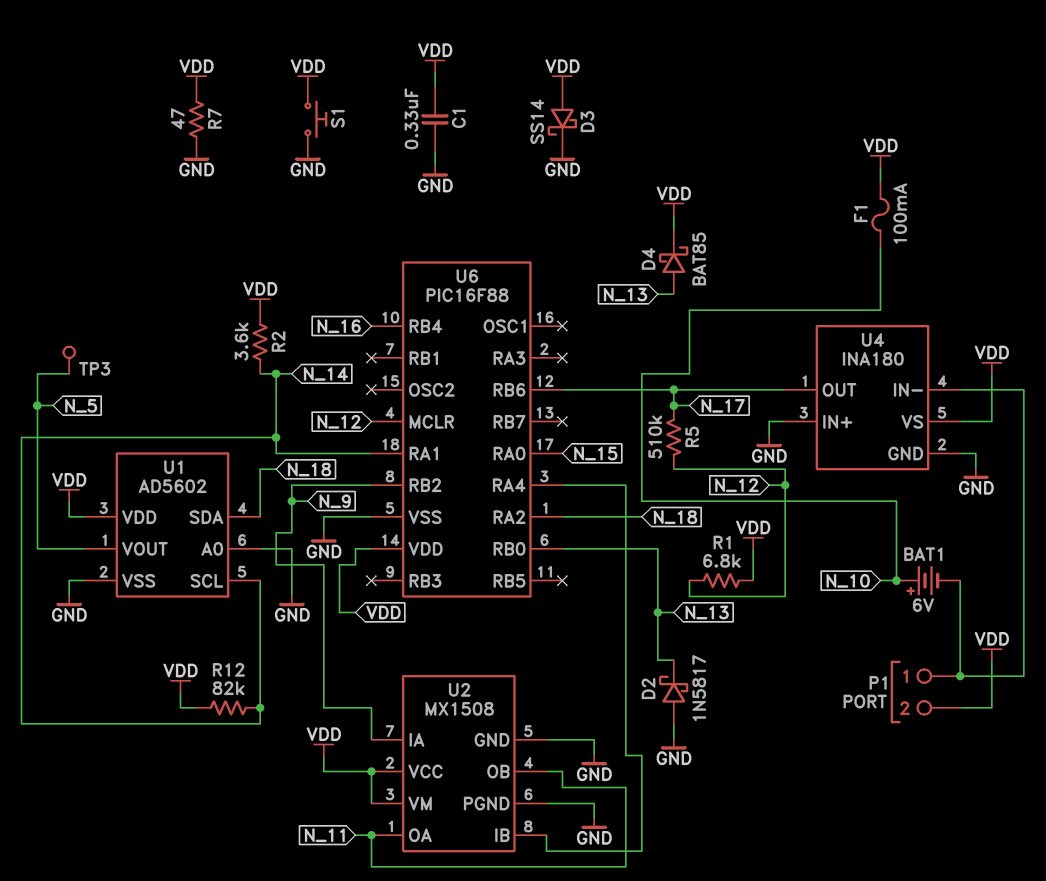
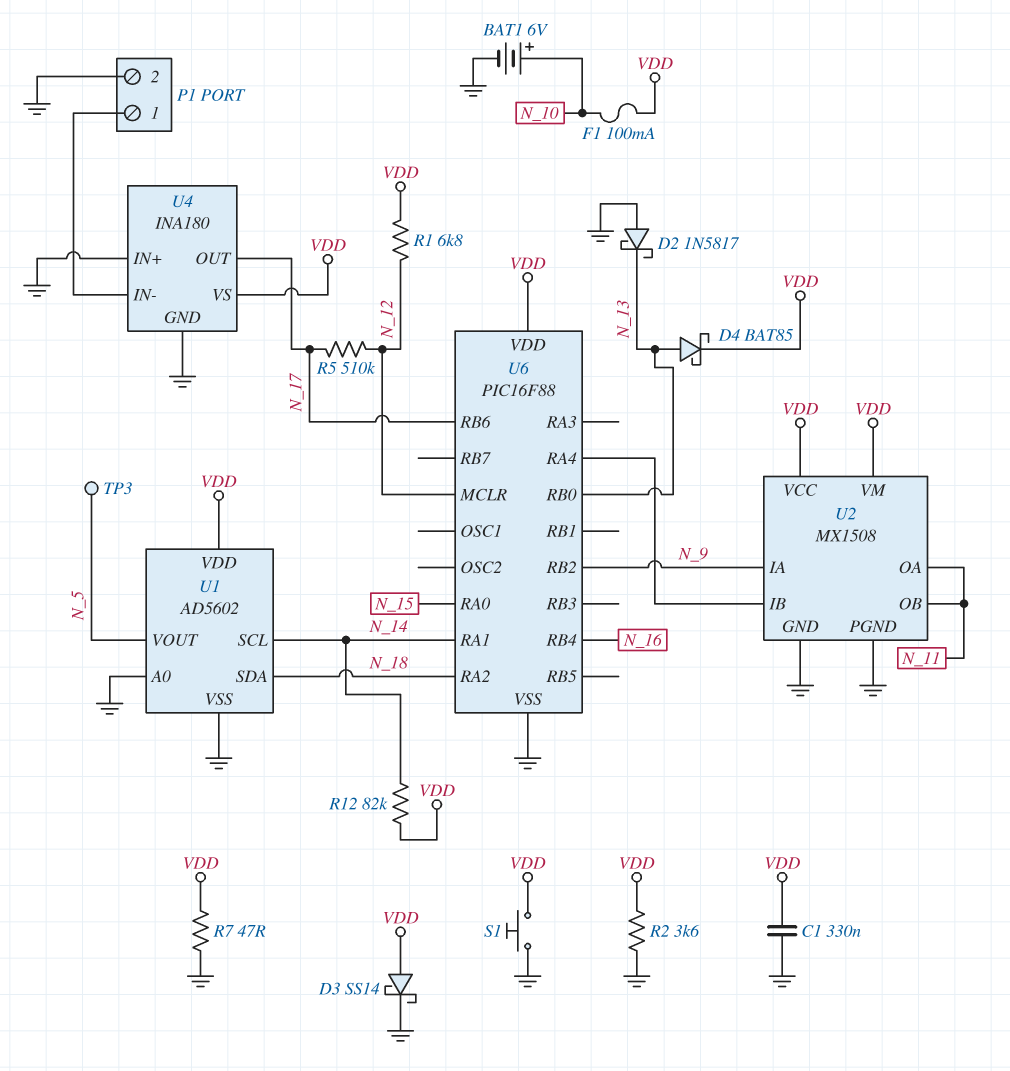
BAT1: 6V (plus N_10, minus P1/1) -> 6V (plus N_10, minus GND)
P1 pin 2: VDD -> GND
R2: 3.6k (N_14, VDD) -> 3.6k (GND, VDD)

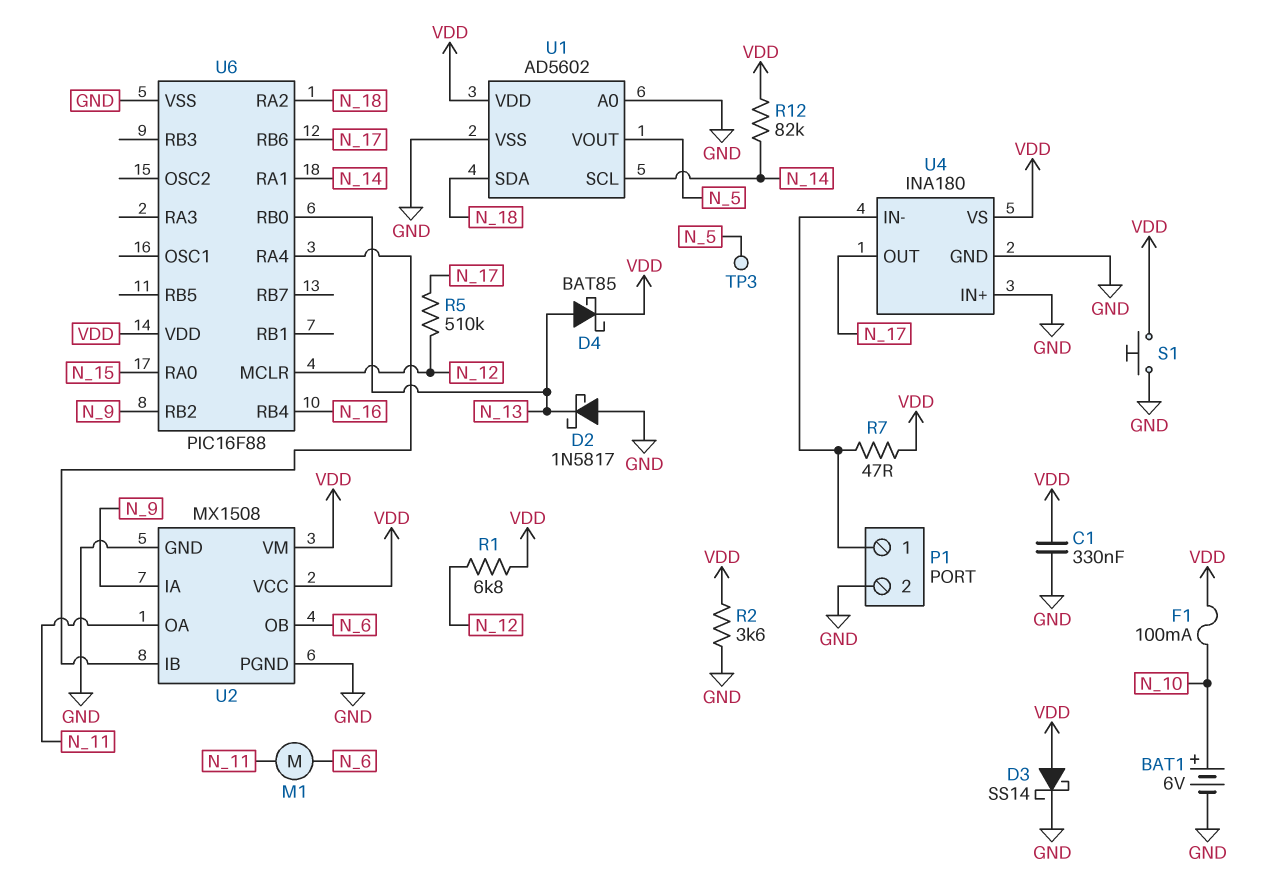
M1: none -> motor (N_6, N_11)
R7: 47 (GND, VDD) -> 47 (P1/1, VDD)
U2 pin OB: N_11 -> N_6

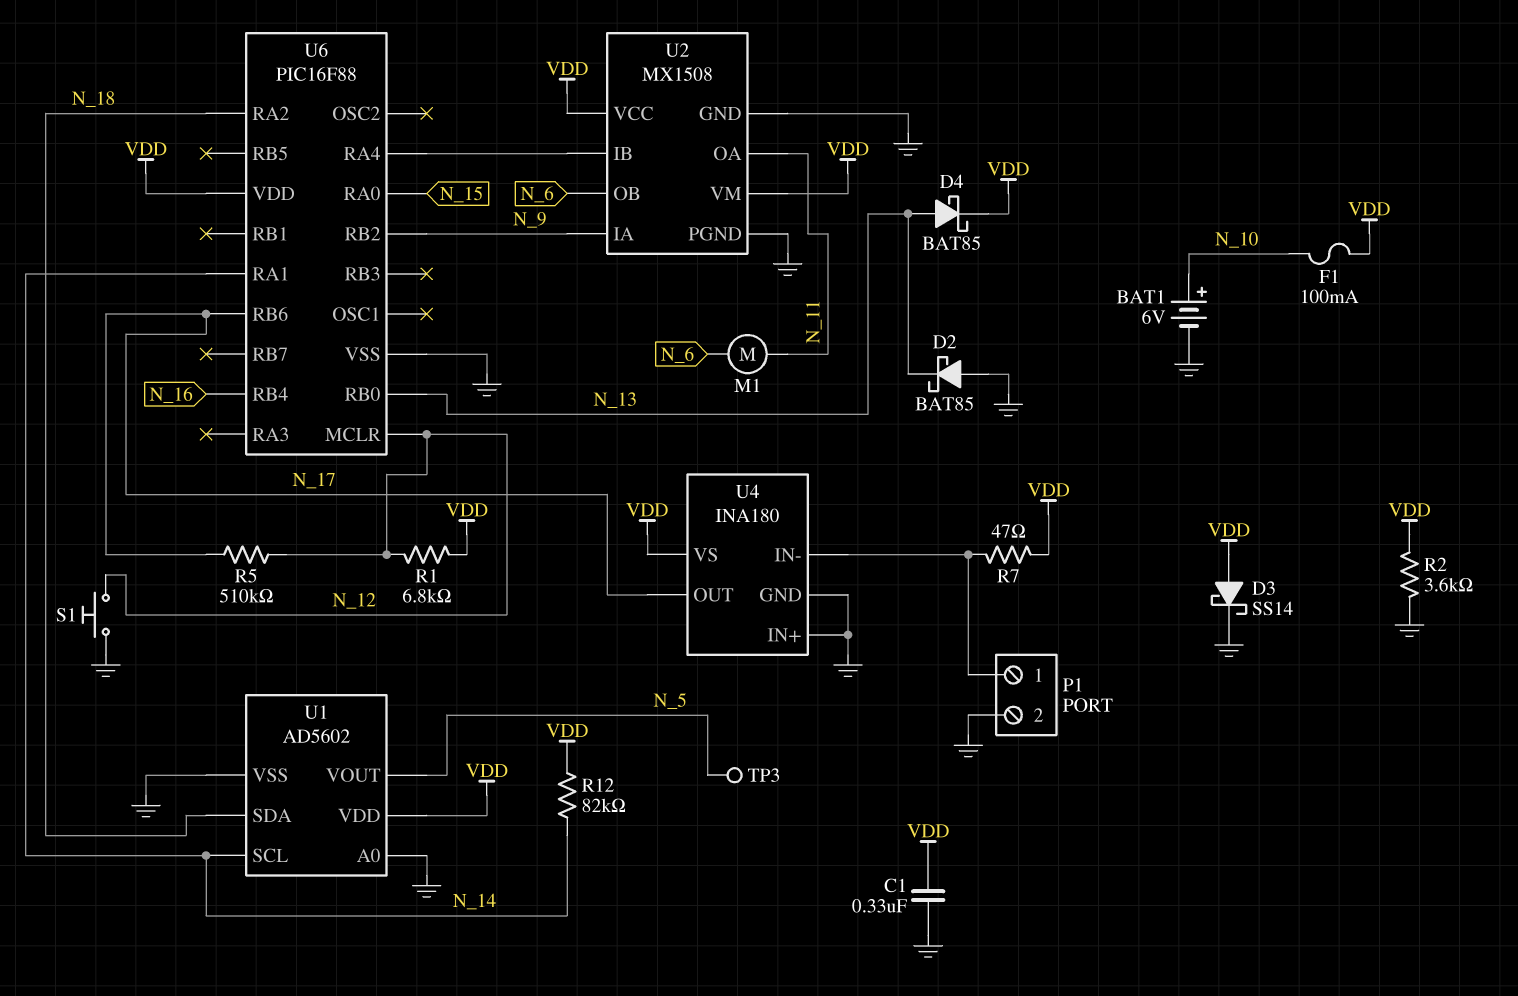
D2: schottky 1N5817 (A GND, K N_13) -> schottky BAT85 (A GND, K N_13)
S1: button (GND, VDD) -> button (GND, N_12)

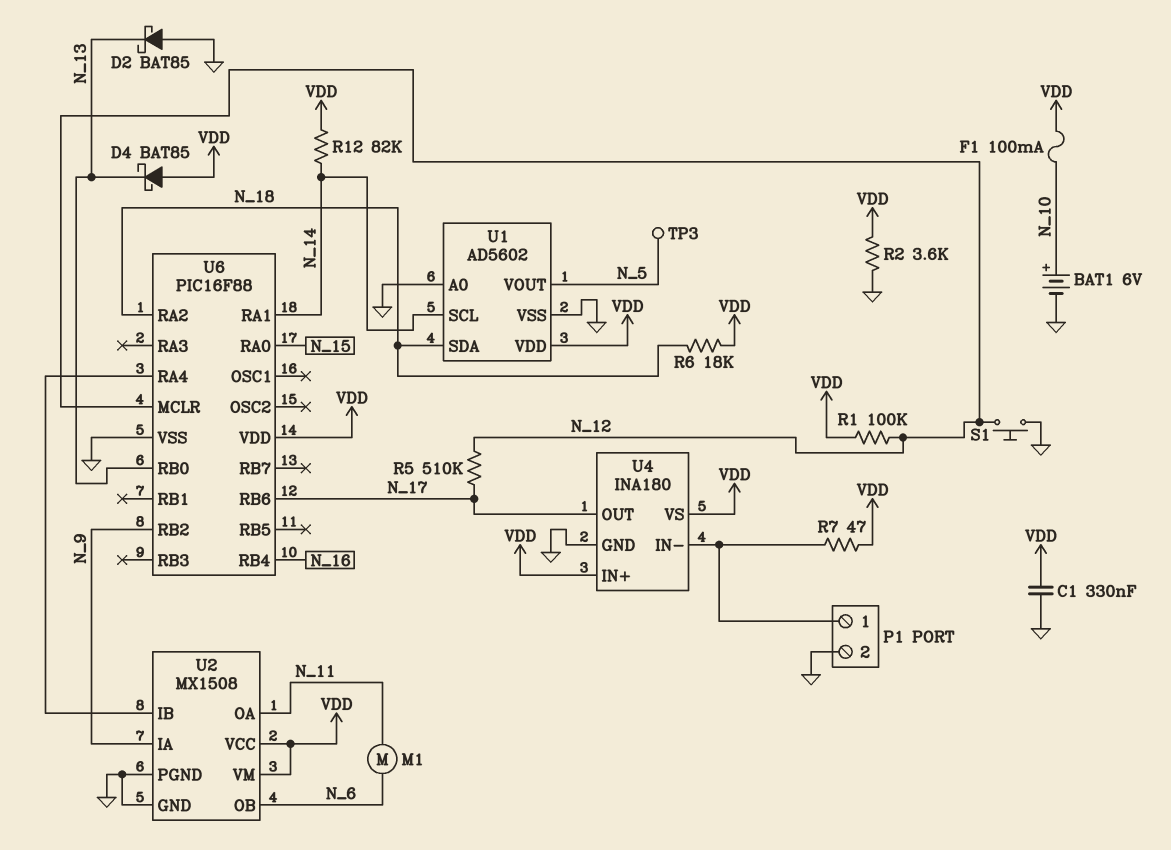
D3: schottky SS14 (A VDD, K GND) -> none
D4: schottky BAT85 (A N_13, K VDD) -> schottky BAT85 (A VDD, K N_13)
R1: 6.8k (N_12, VDD) -> 100k (N_12, VDD)
R6: none -> 18k (N_18, VDD)
U4 pin IN+: GND -> VDD

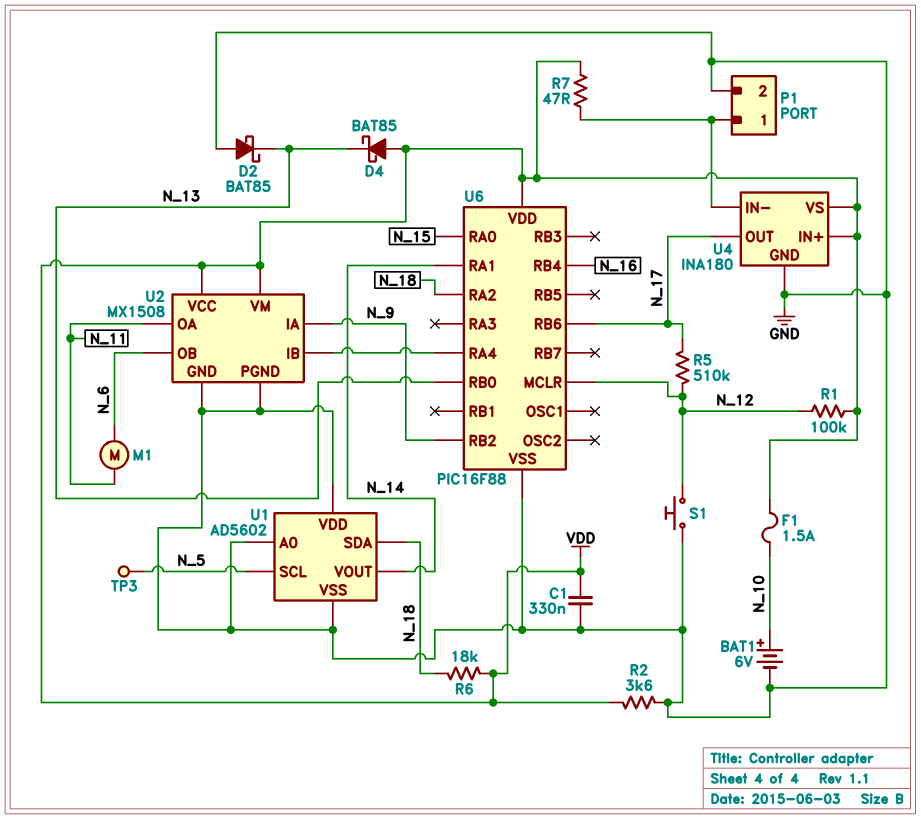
F1: 100mA (N_10, VDD) -> 1.5A (N_10, VDD)
R12: 82k (N_14, VDD) -> none
U1 pin SCL: N_14 -> N_5
U1 pin VDD: VDD -> GND
U1 pin VOUT: N_5 -> N_14

